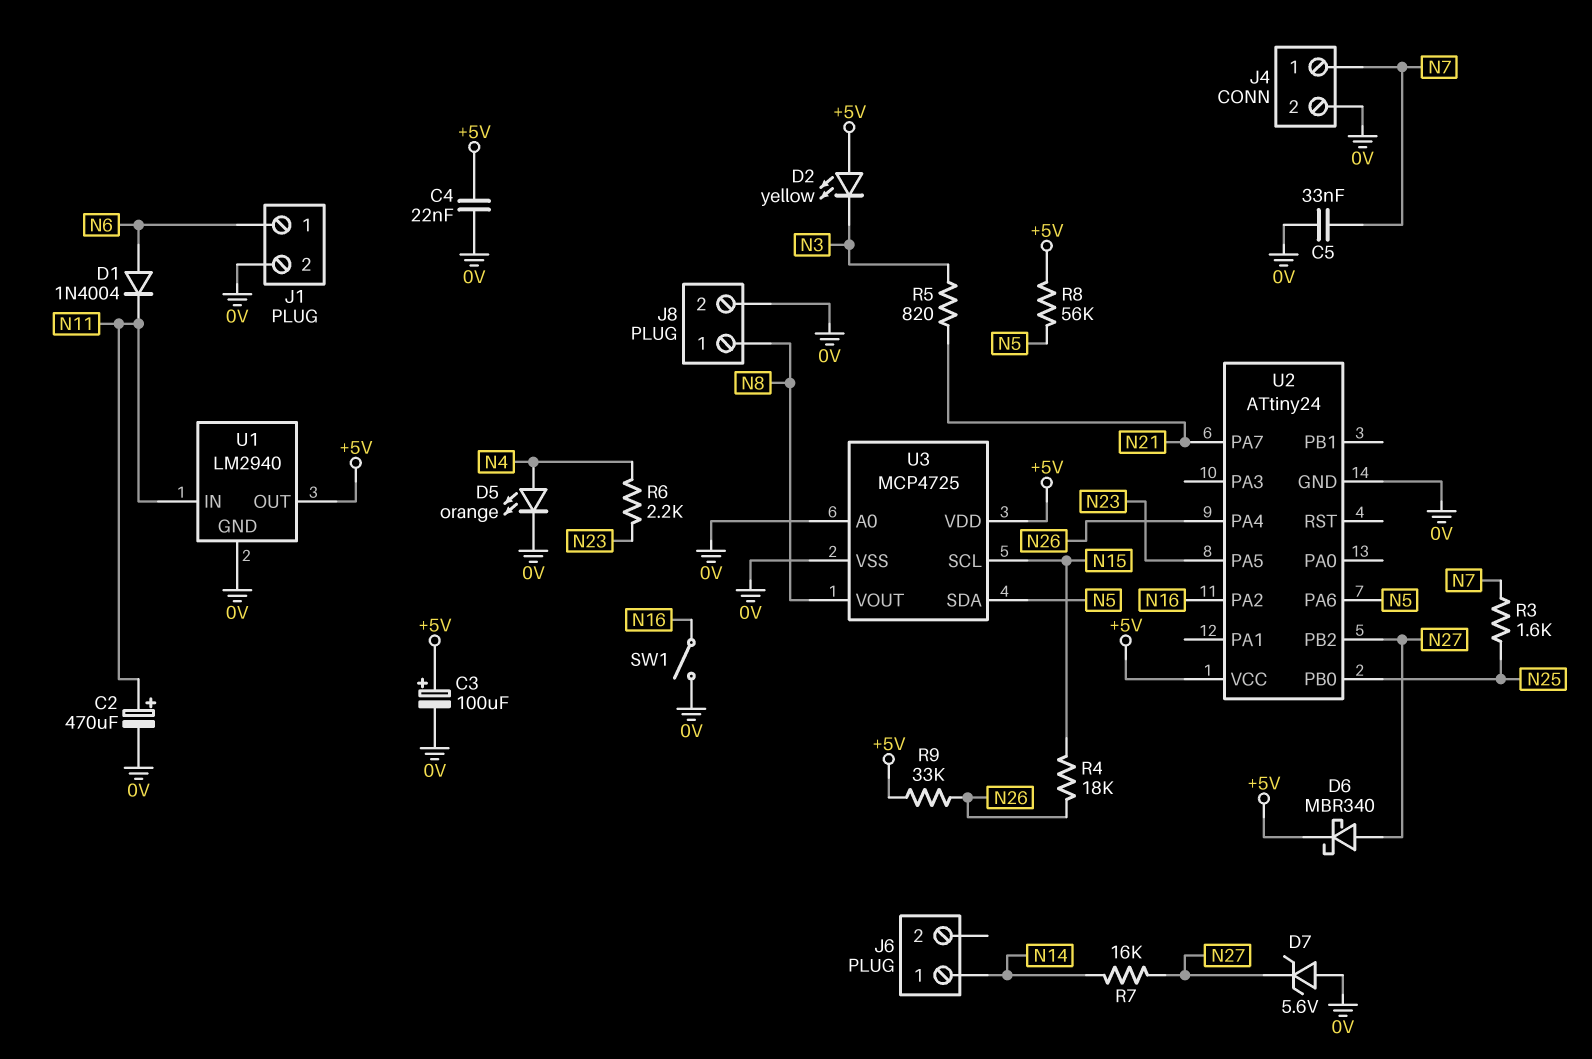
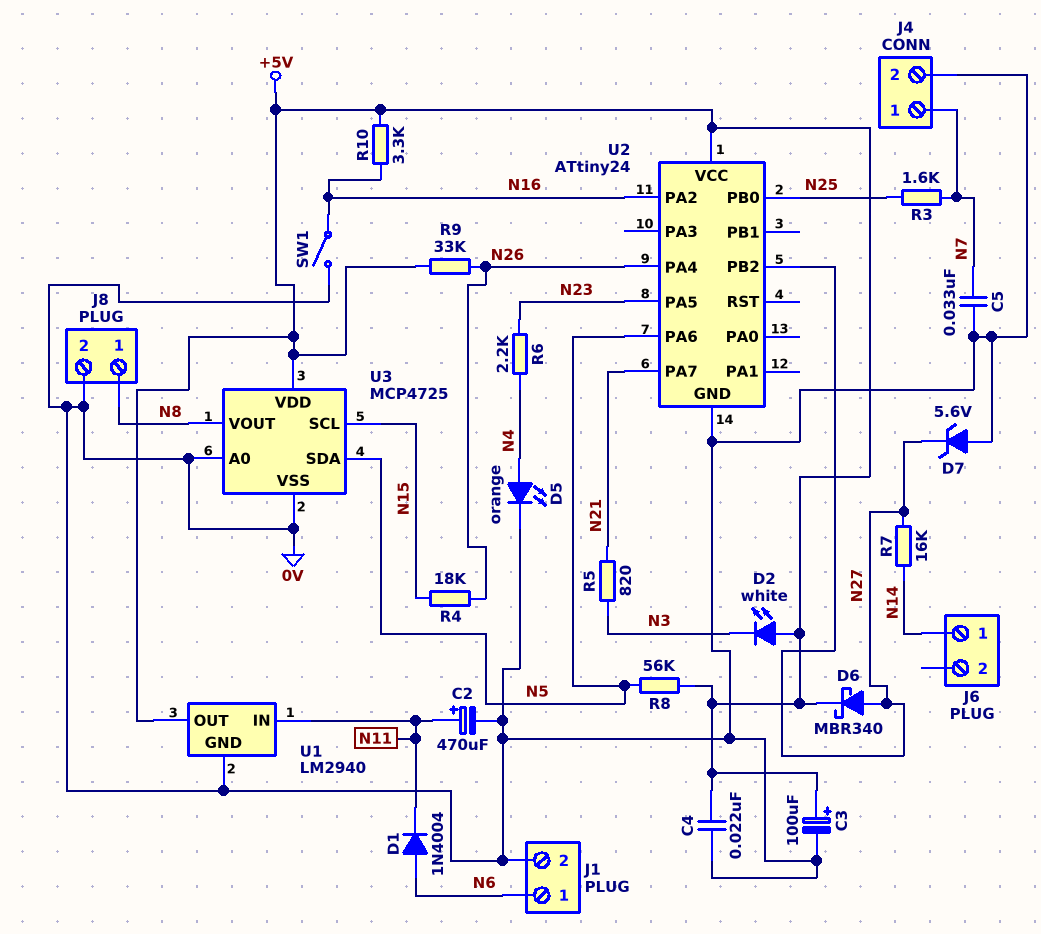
D2: LED yellow (A +5V, K N3) -> LED white (A +5V, K N3)
R10: none -> 3.3k (+5V, N16)

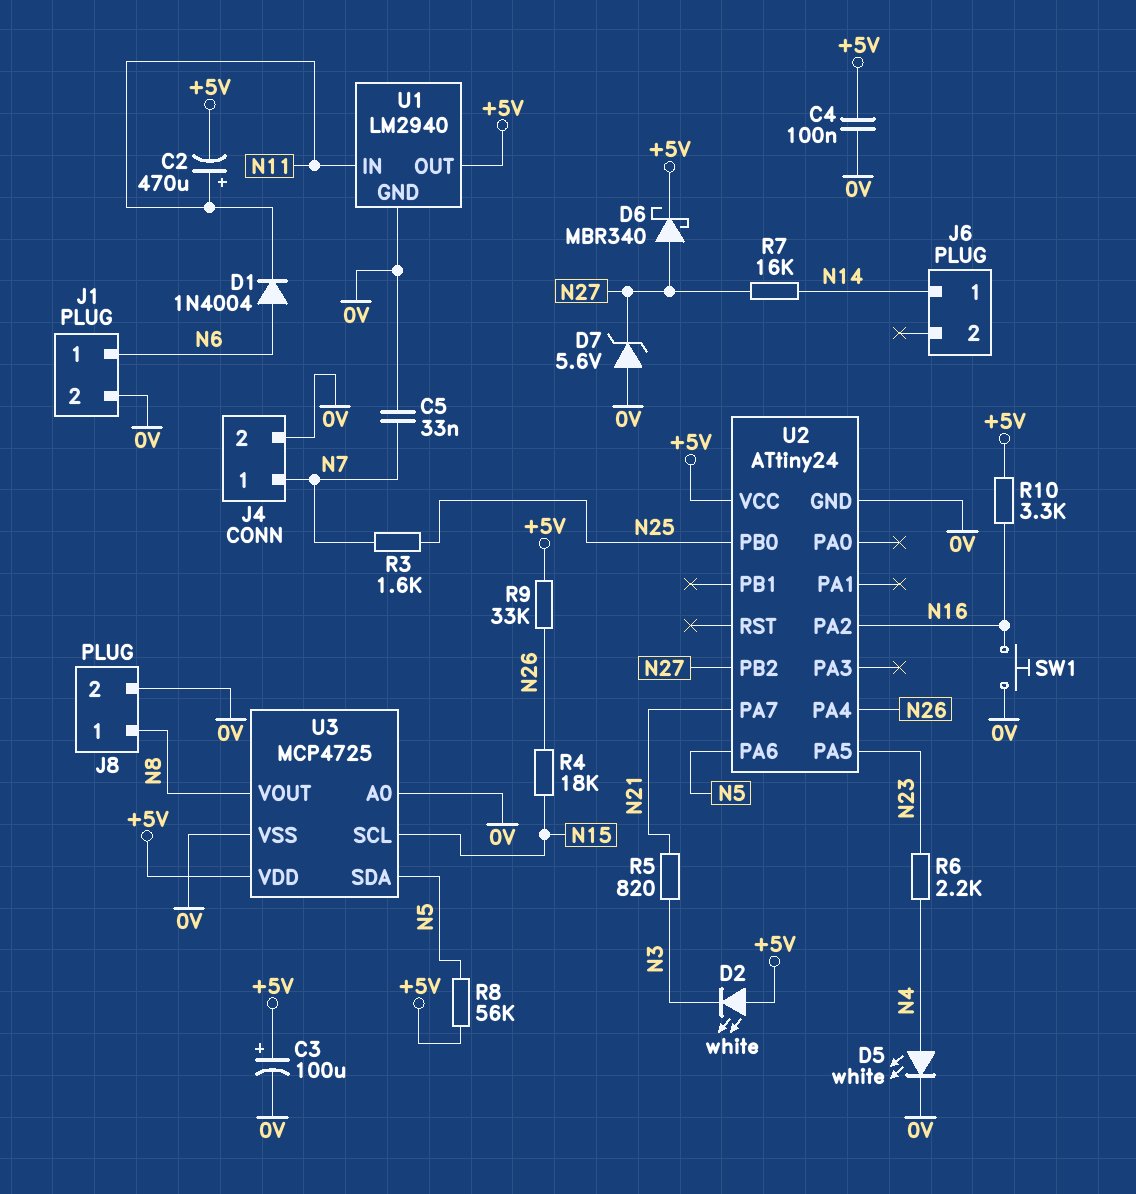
C2: 470uF (plus N11, minus 0V) -> 470uF (plus N11, minus +5V)
C4: 22nF (+5V, 0V) -> 100nF (+5V, 0V)
D5: LED orange (A N4, K 0V) -> LED white (A N4, K 0V)
SW1: switch (0V, N16) -> button (0V, N16)

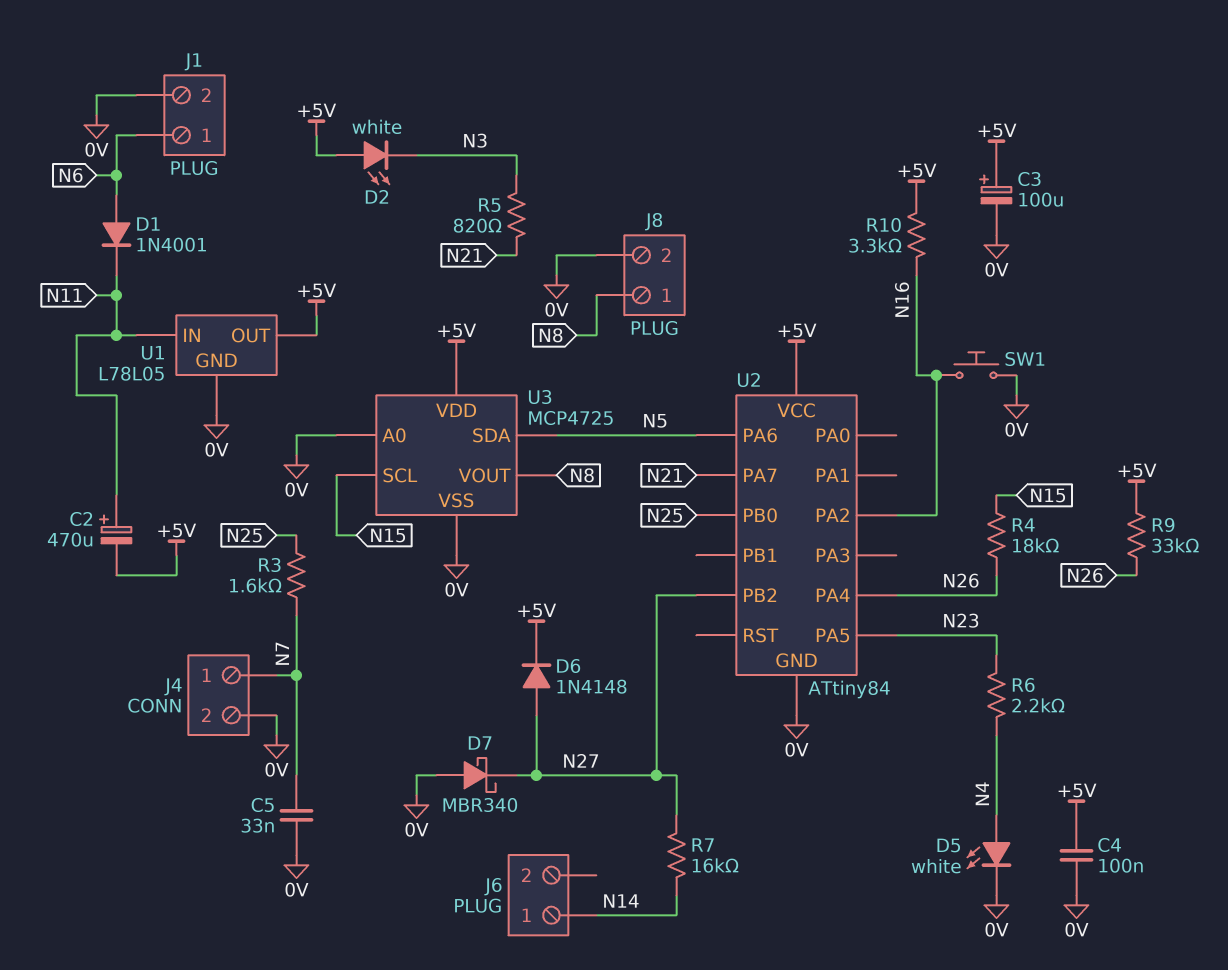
D1: diode 1N4004 (A N6, K N11) -> diode 1N4001 (A N6, K N11)
D6: schottky MBR340 (A N27, K +5V) -> diode 1N4148 (A N27, K +5V)
D7: zener 5.6V (A 0V, K N27) -> schottky MBR340 (A 0V, K N27)
R8: 56k (+5V, N5) -> none
U1: LM2940 -> L78L05
U2: ATtiny24 -> ATtiny84

